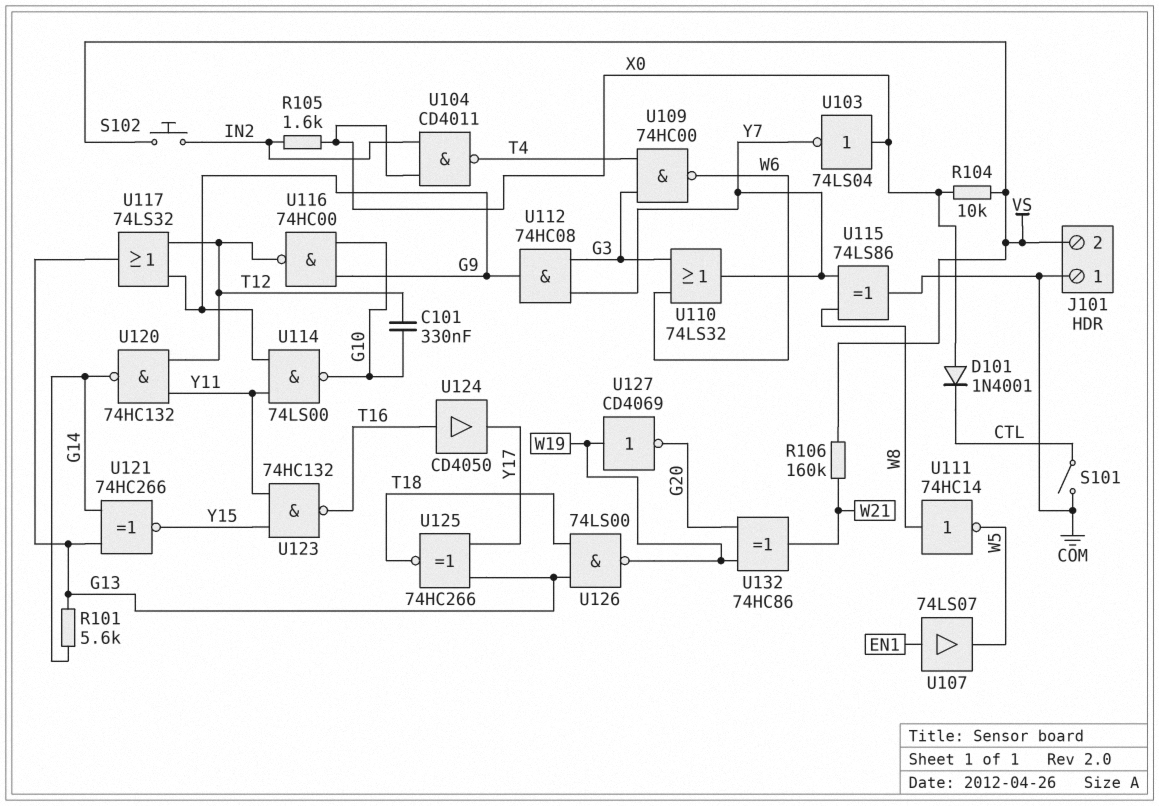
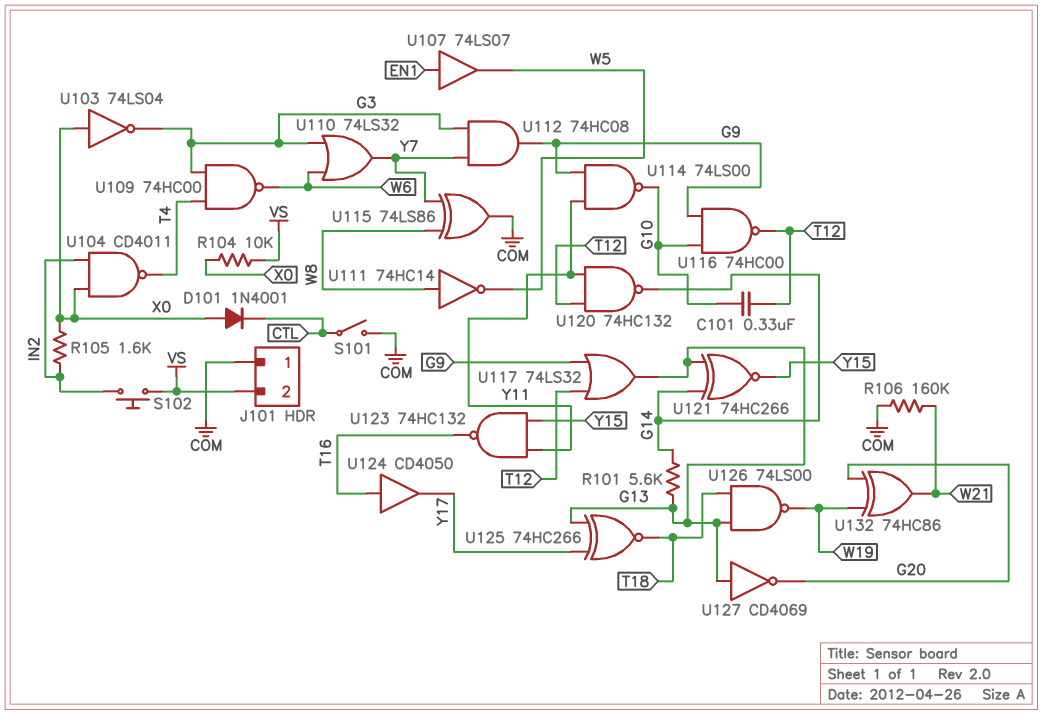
R106: 160k (VS, W21) -> 160k (COM, W21)
U103: NOT 74LS04 (in X0, out Y7) -> NOT 74LS04 (in X0, out G3)
U127: NOT CD4069 (in W19, out G20) -> NOT CD4069 (in G13, out G20)

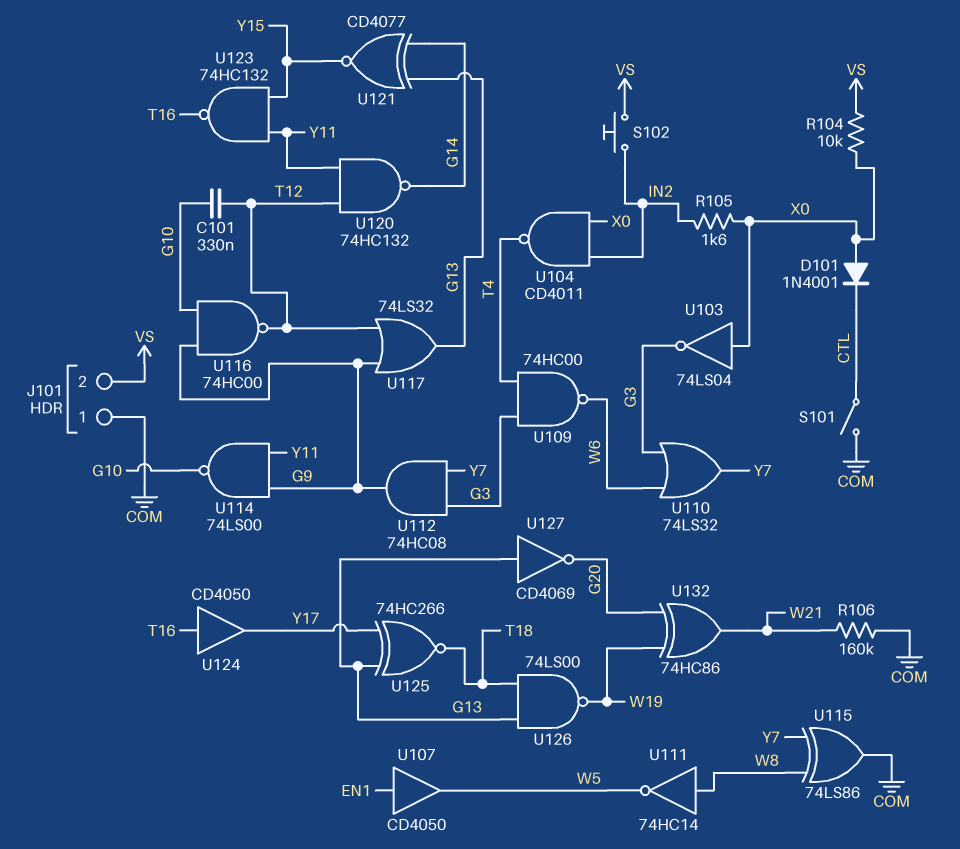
R101: 5.6k (G13, G14) -> none
U107: buffer 74LS07 (in EN1, out W5) -> buffer CD4050 (in EN1, out W5)
U121: XNOR 74HC266 (in G13, in G14, out Y15) -> XNOR CD4077 (in G13, in G14, out Y15)

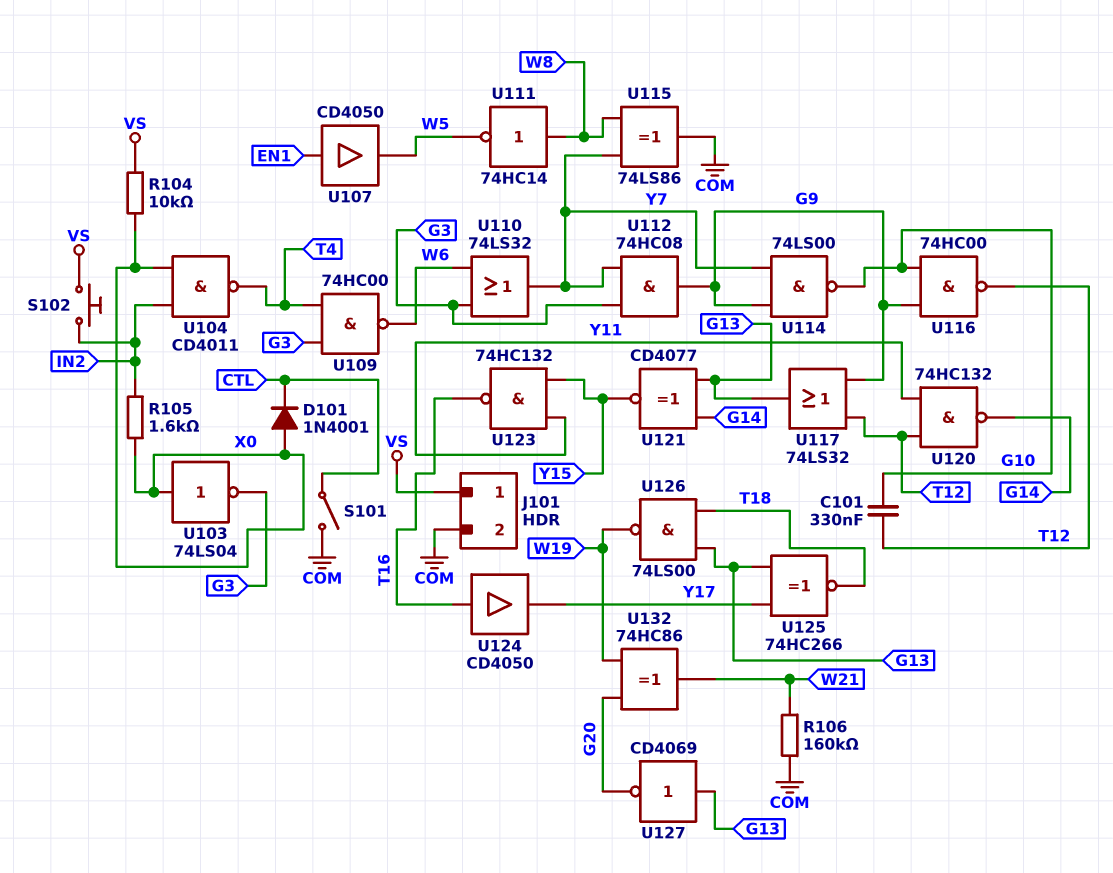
J101 pin 1: COM -> VS
J101 pin 2: VS -> COM
U114: NAND 74LS00 (in G9, in Y11, out G10) -> NAND 74LS00 (in G9, in Y7, out G10)

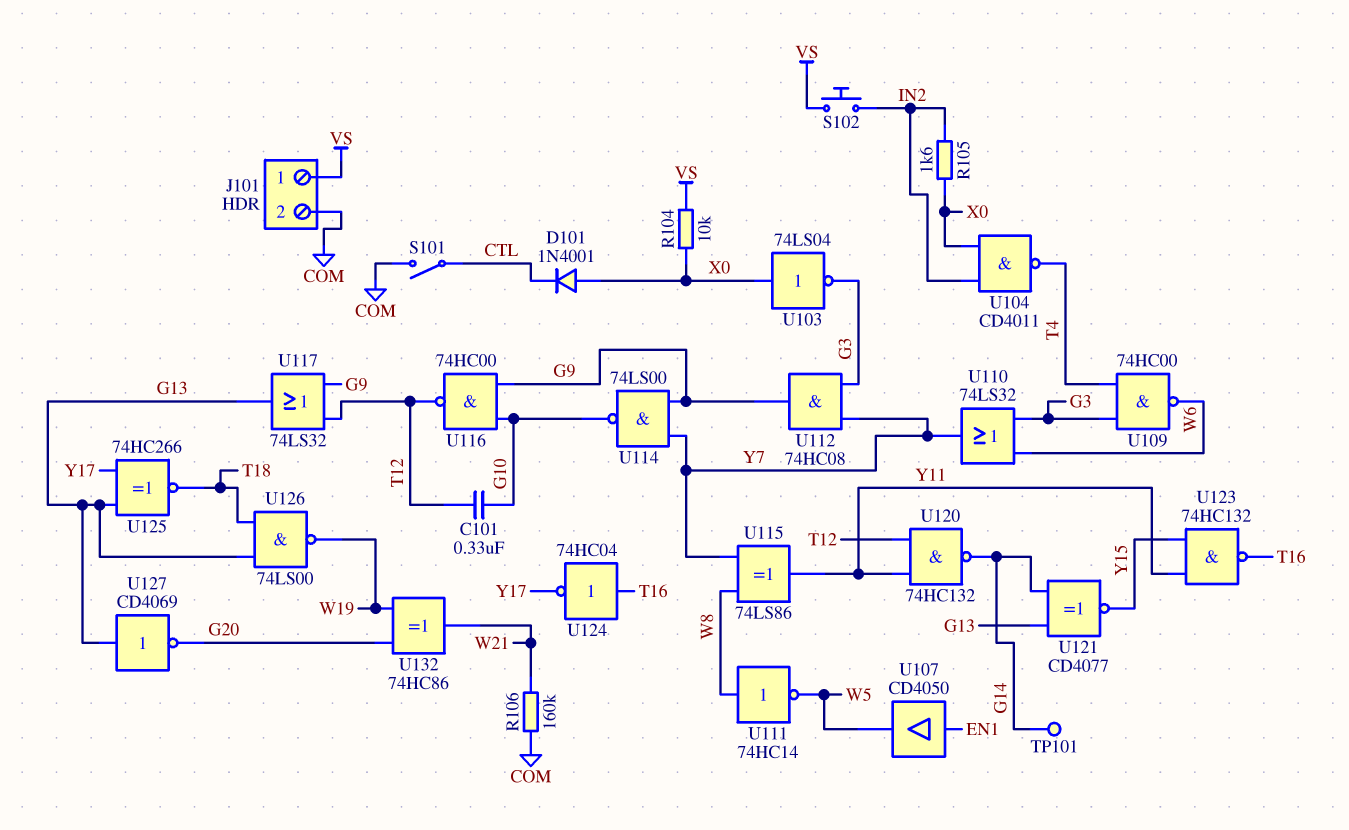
TP101: none -> test point (G14)
U115: XOR 74LS86 (in W8, in Y7, out COM) -> XOR 74LS86 (in W8, in Y7, out Y11)
U124: buffer CD4050 (in T16, out Y17) -> NOT 74HC04 (in T16, out Y17)

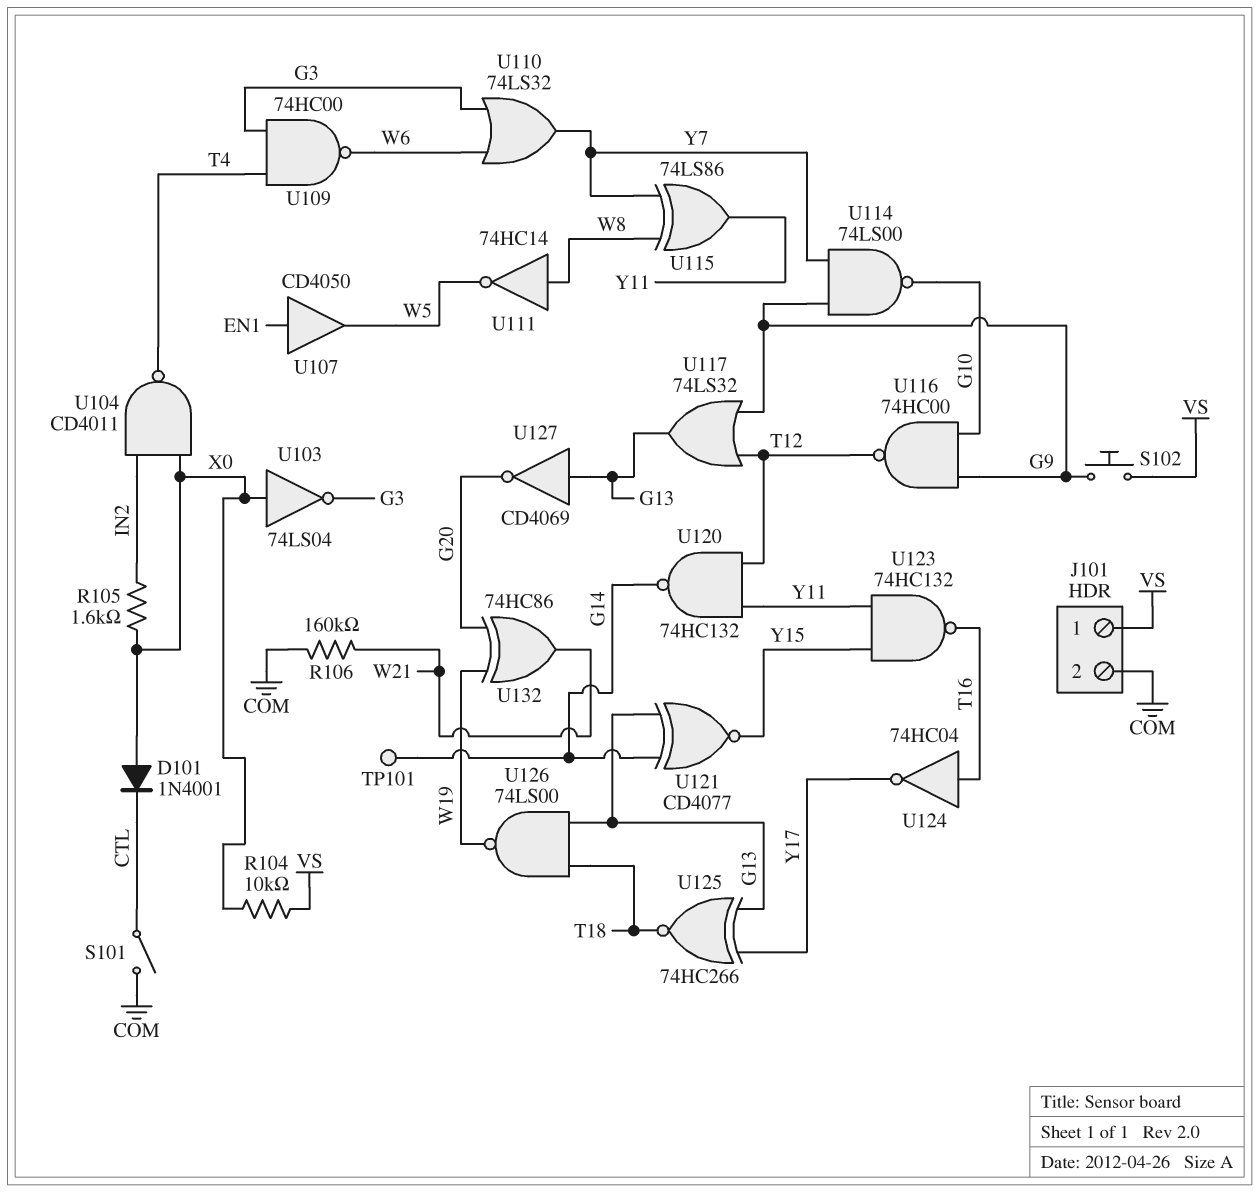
C101: 330nF (G10, T12) -> none
S102: button (IN2, VS) -> button (G9, VS)
U112: AND 74HC08 (in G3, in Y7, out G9) -> none

